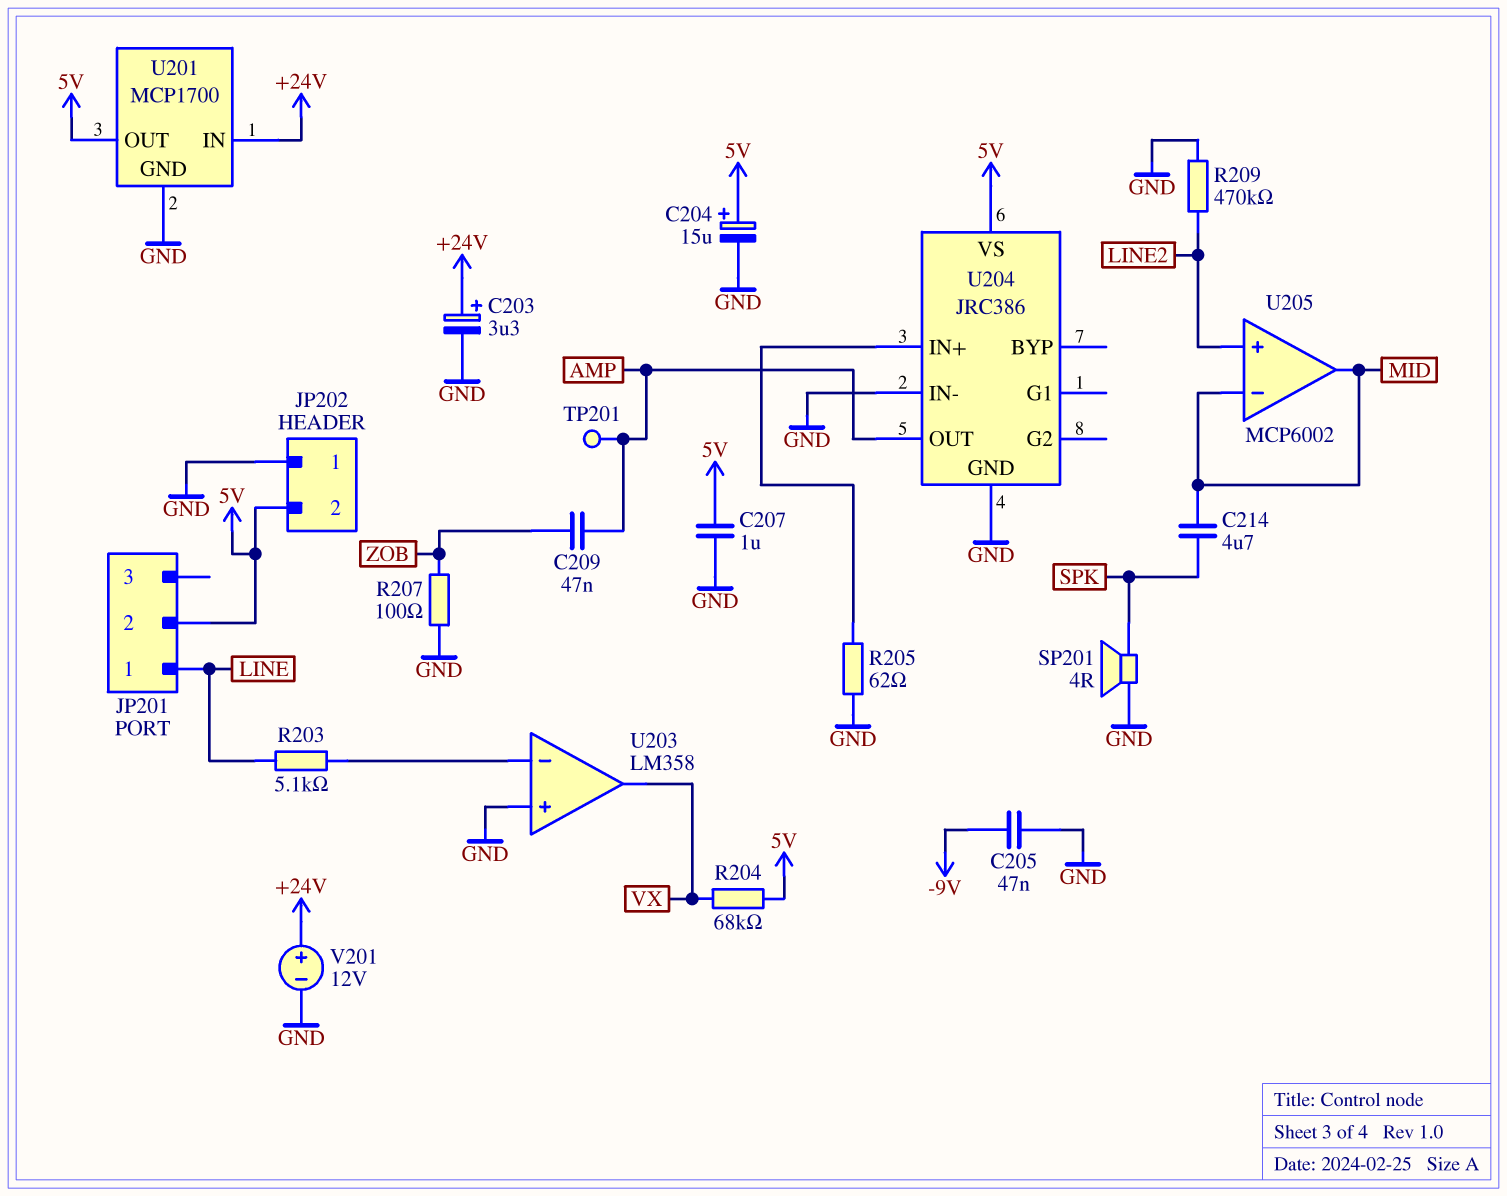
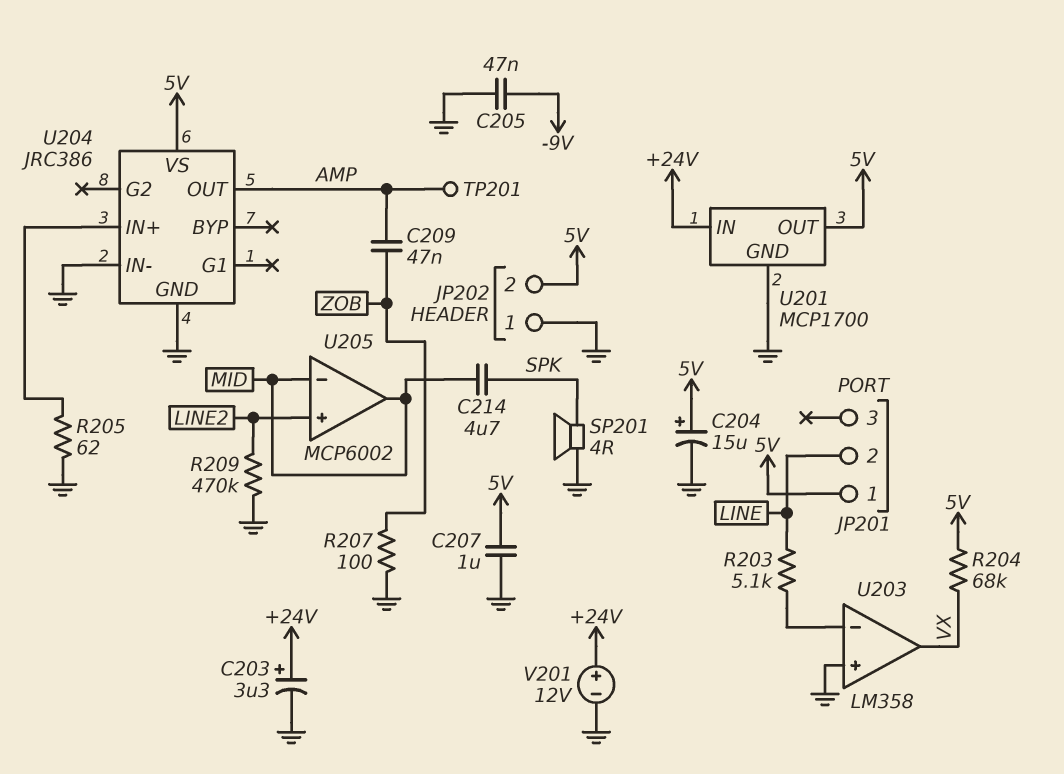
JP201 pin 1: LINE -> 5V
JP201 pin 2: 5V -> LINE

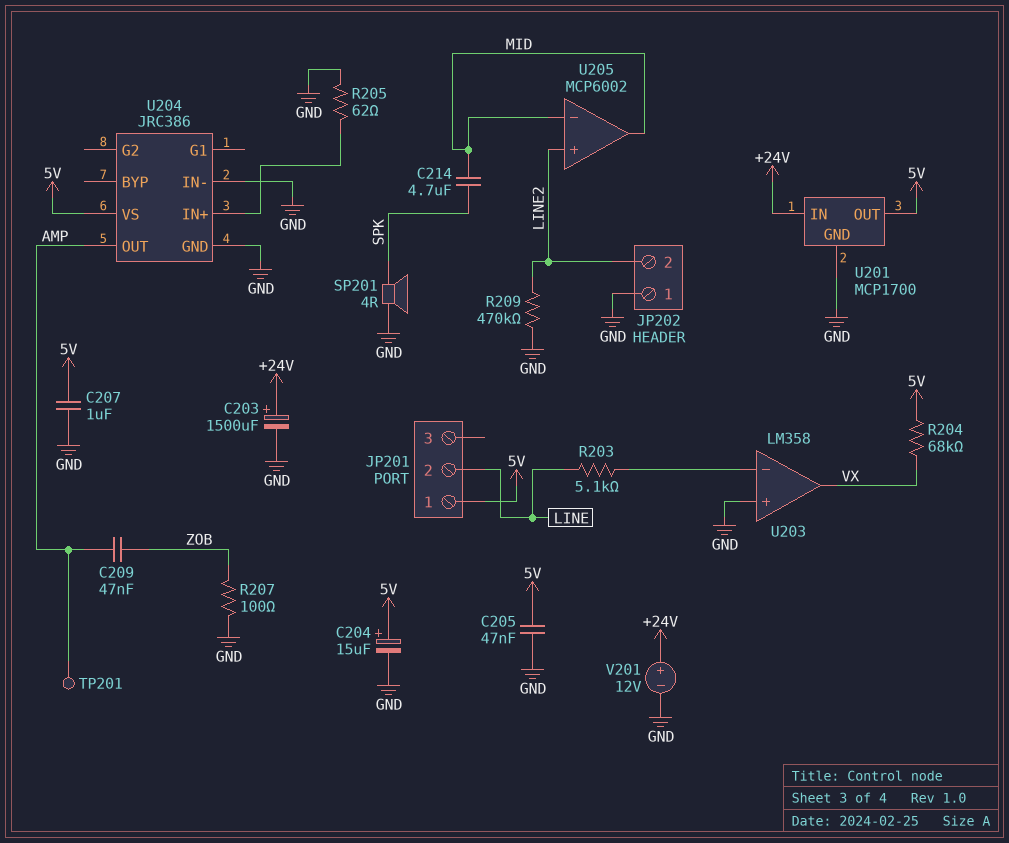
C203: 3.3uF (plus +24V, minus GND) -> 1500uF (plus +24V, minus GND)
C205: 47nF (-9V, GND) -> 47nF (5V, GND)
JP202 pin 2: 5V -> LINE2

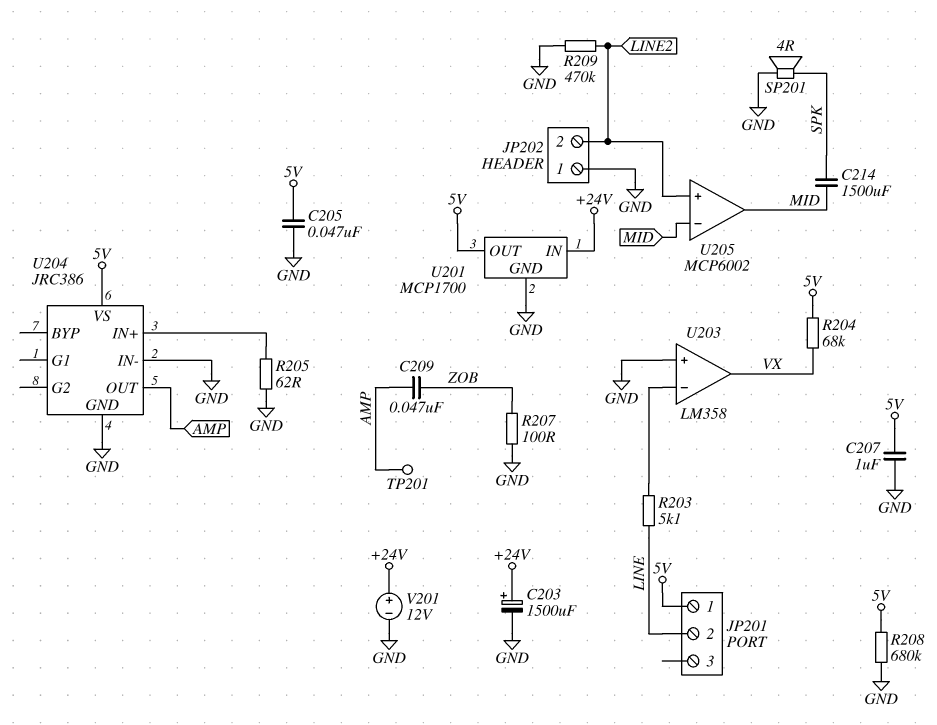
C204: 15uF (plus 5V, minus GND) -> none
C214: 4.7uF (MID, SPK) -> 1500uF (MID, SPK)
R208: none -> 680k (5V, GND)

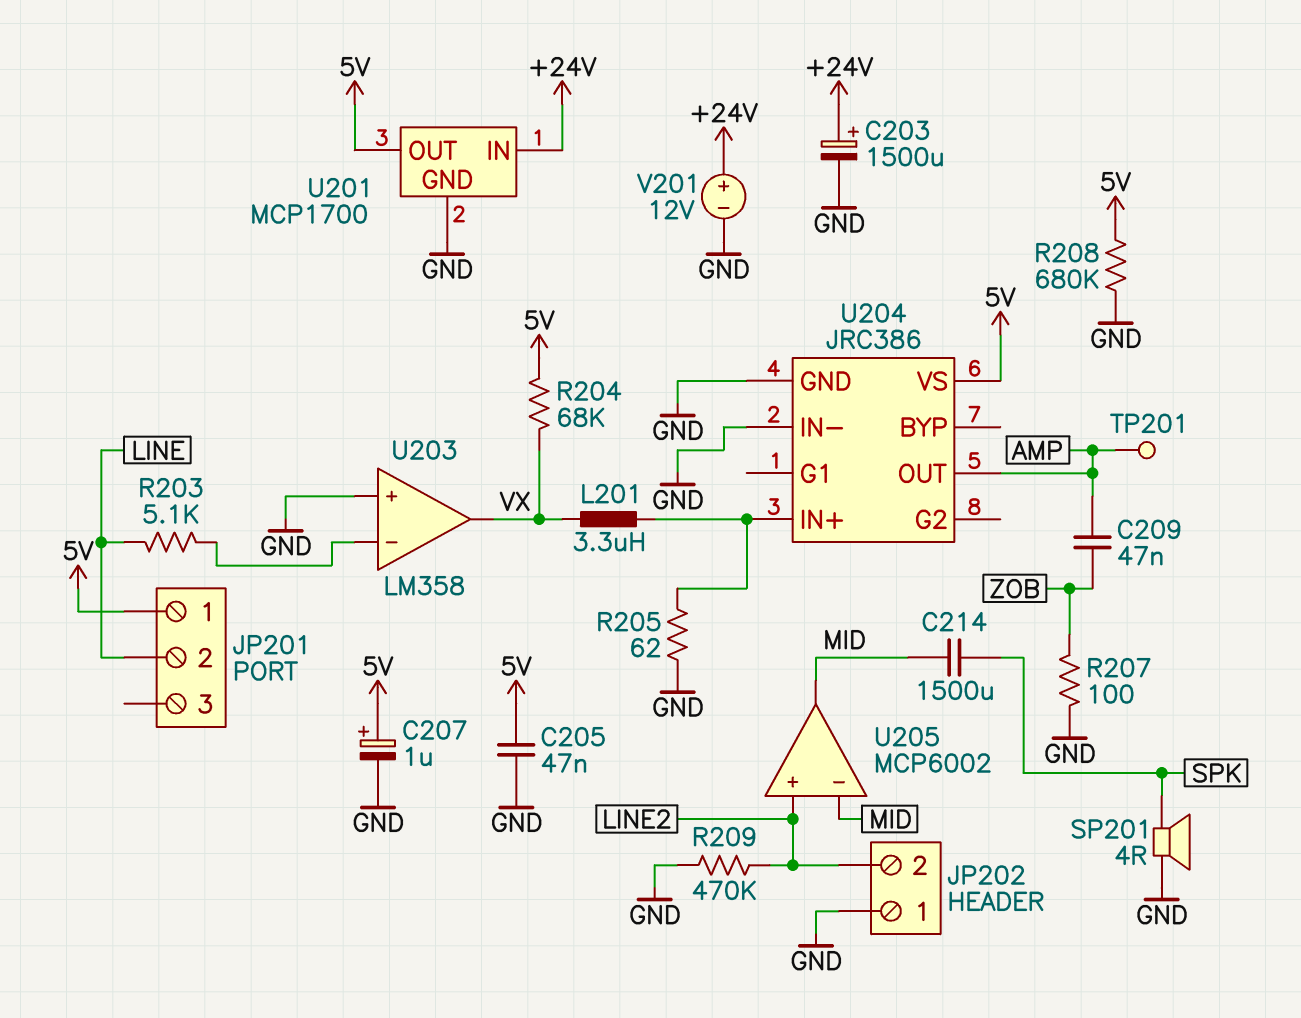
C207: 1uF (5V, GND) -> 1uF (plus 5V, minus GND)
L201: none -> 3.3uH (U204/IN+, VX)

